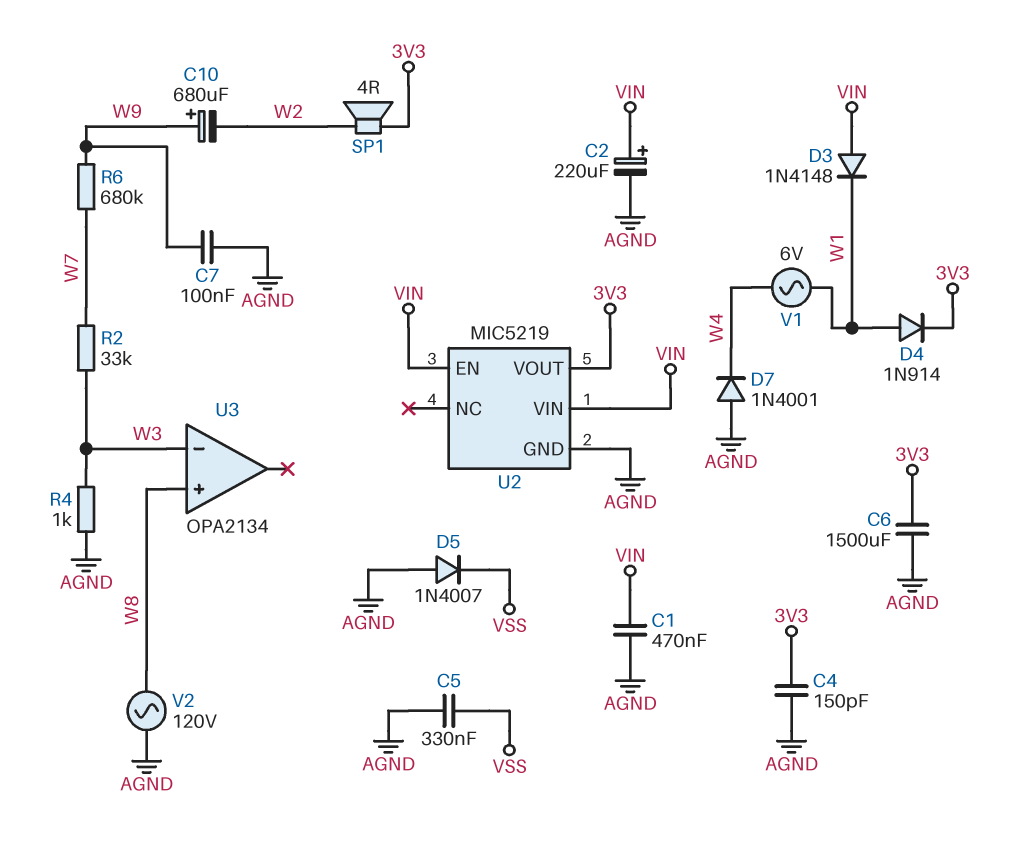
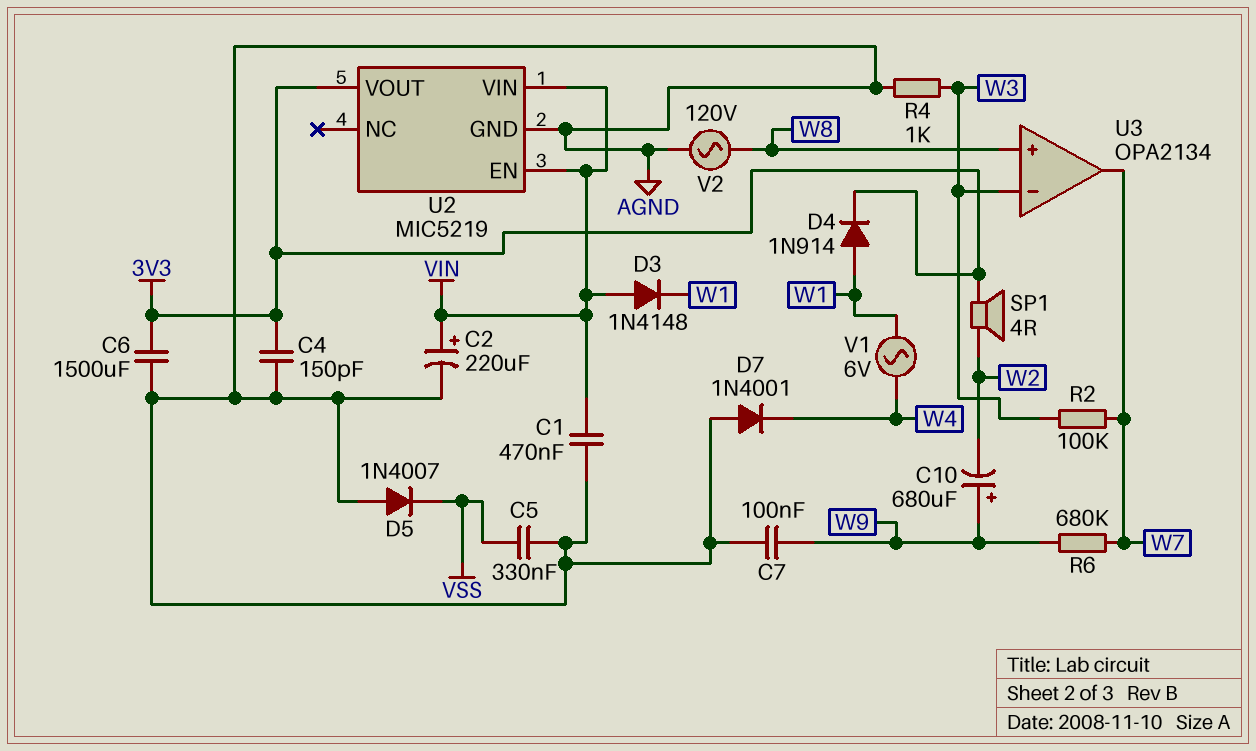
R2: 33k (W3, W7) -> 100k (W3, W7)
U3 pin out: none -> W7

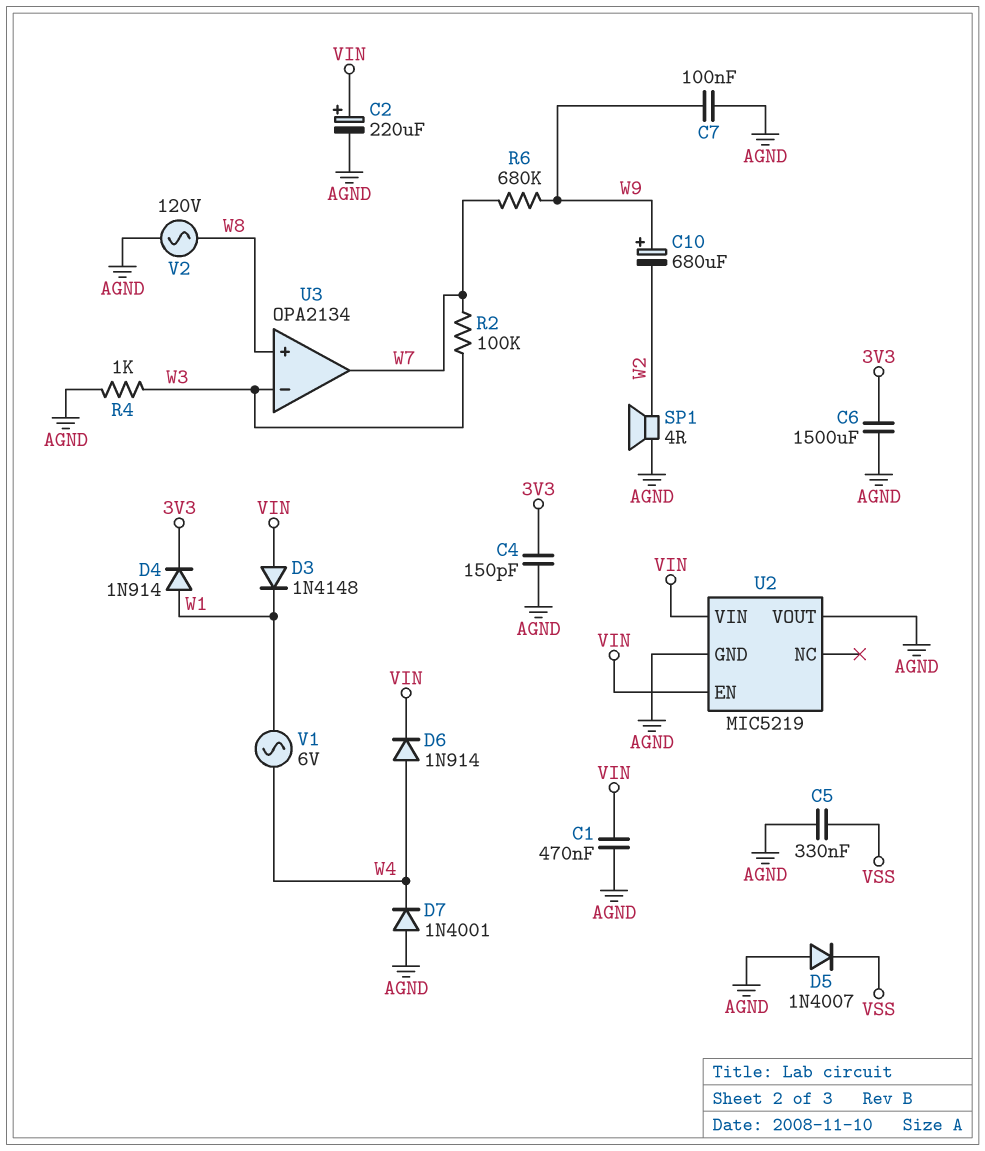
D6: none -> diode 1N914 (A W4, K VIN)
SP1: speaker 4R (3V3, W2) -> speaker 4R (AGND, W2)
U2 pin VOUT: 3V3 -> AGND

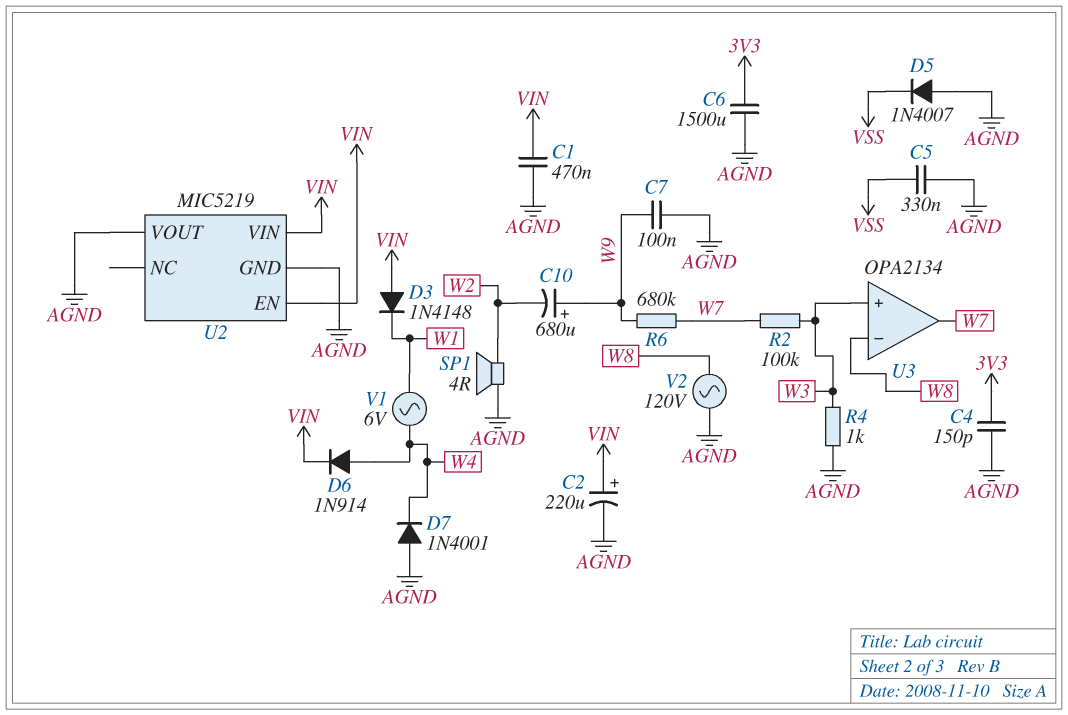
D4: diode 1N914 (A W1, K 3V3) -> none
U3 pin in+: W8 -> W3
U3 pin in-: W3 -> W8

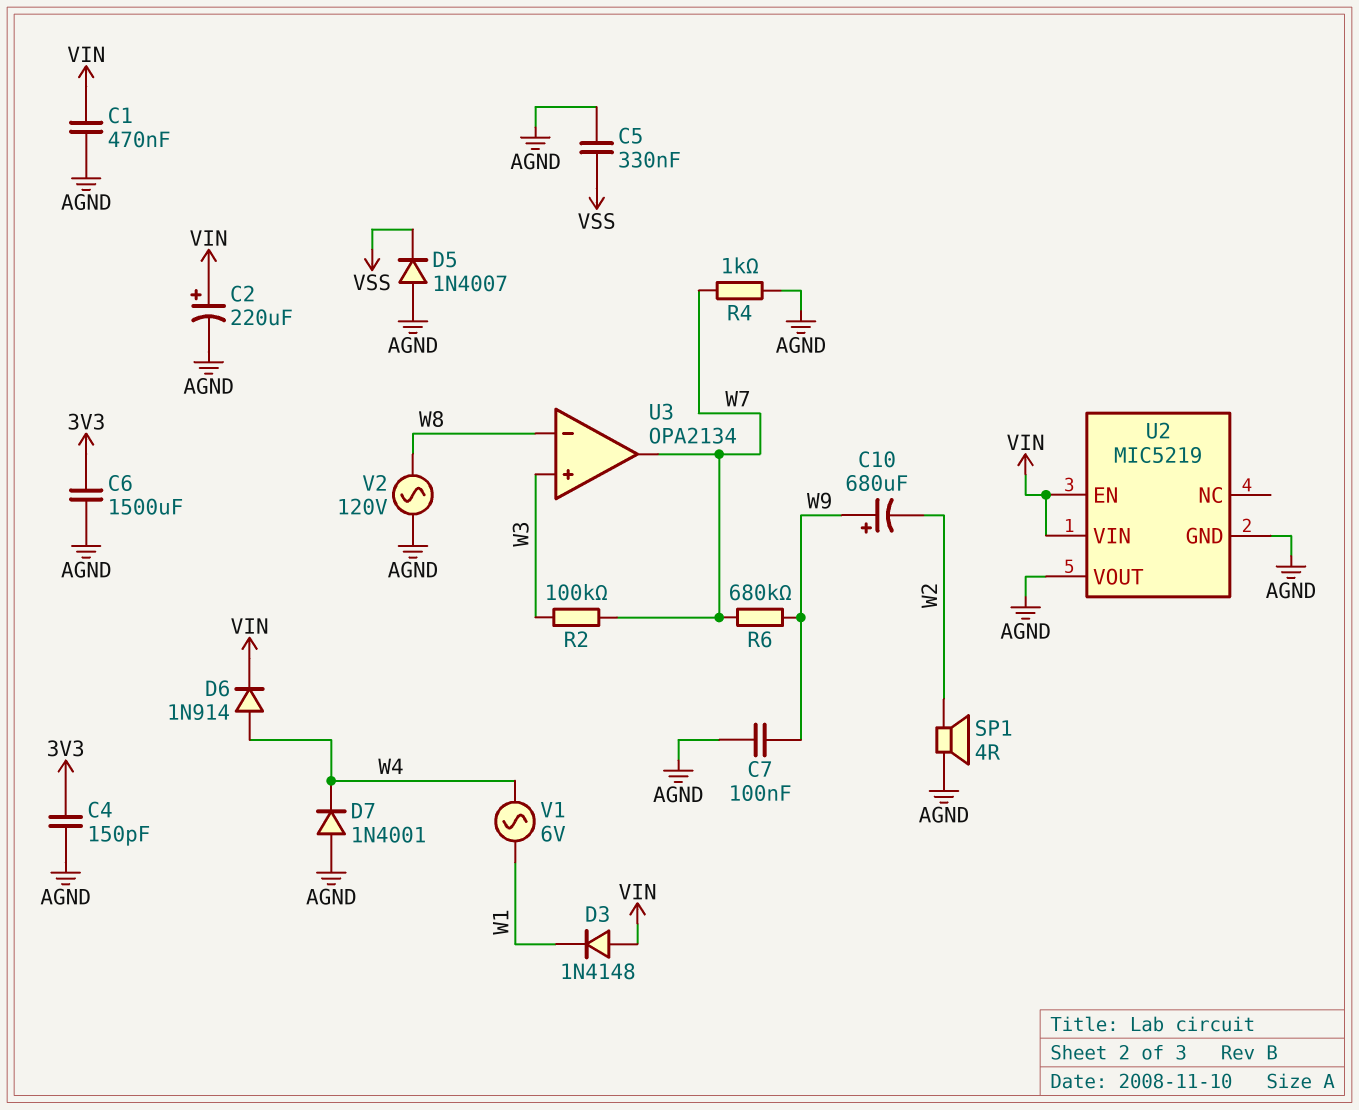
R4: 1k (AGND, W3) -> 1k (AGND, W7)

